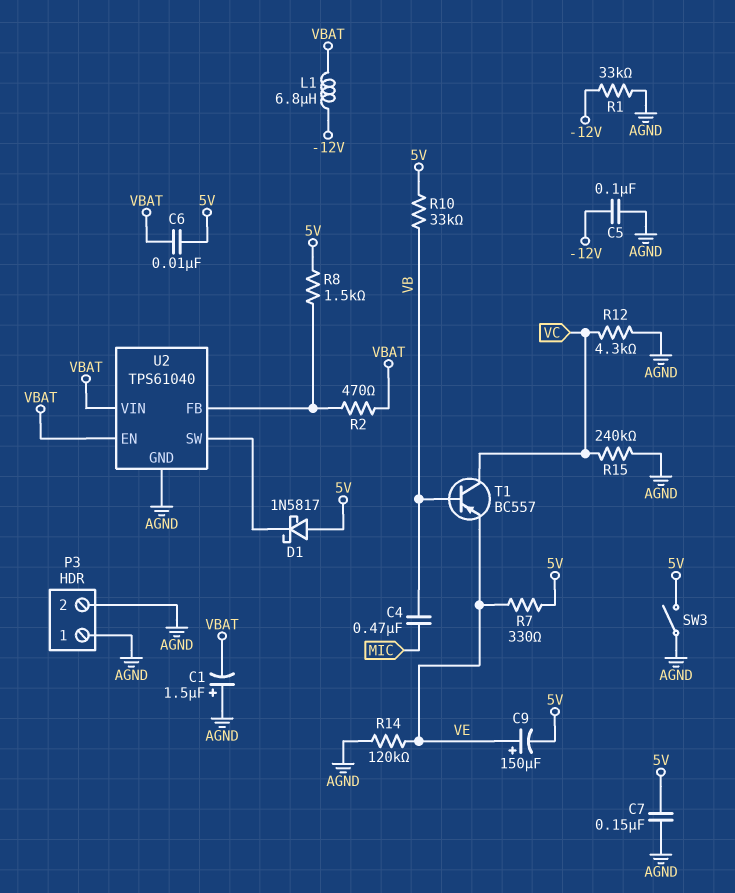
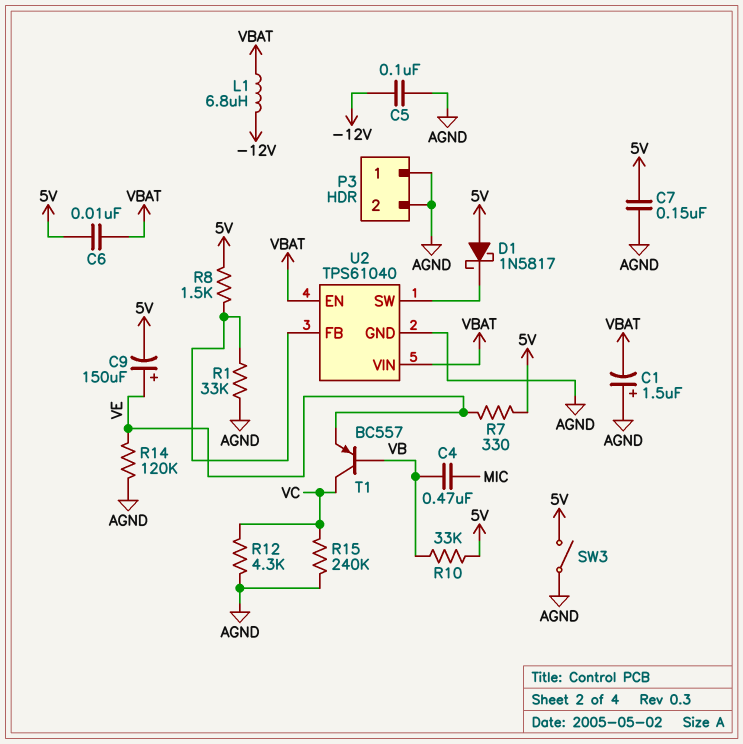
R1: 33k (-12V, AGND) -> 33k (AGND, U2/FB)
R2: 470 (U2/FB, VBAT) -> none

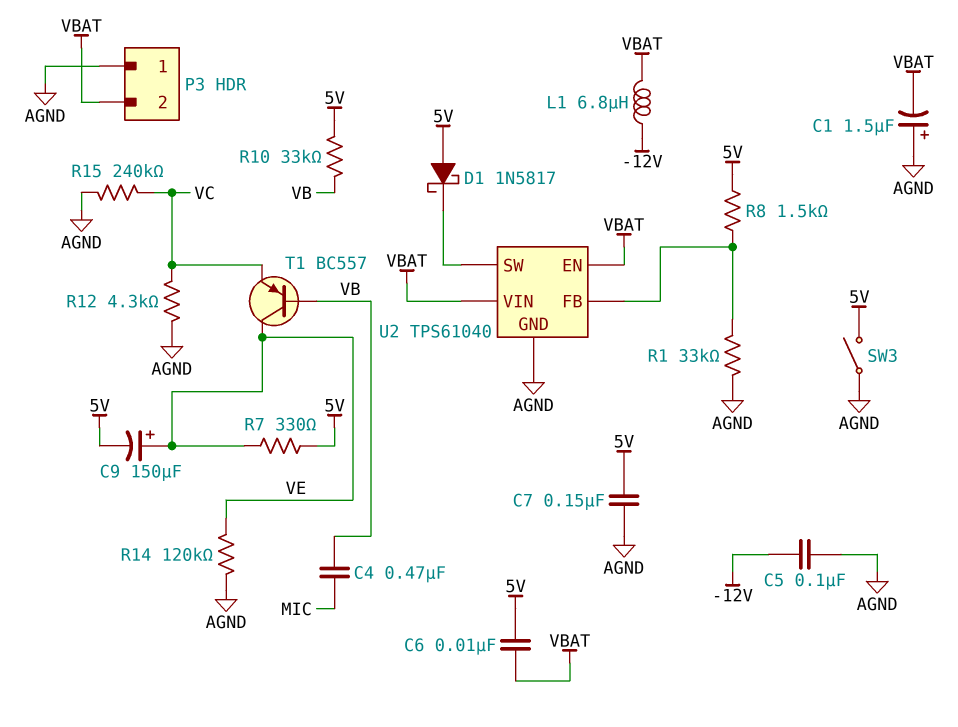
P3 pin 2: AGND -> VBAT
T1: PNP BC557 (B VB, C VC, E VE) -> PNP BC557 (B VB, C VE, E VC)

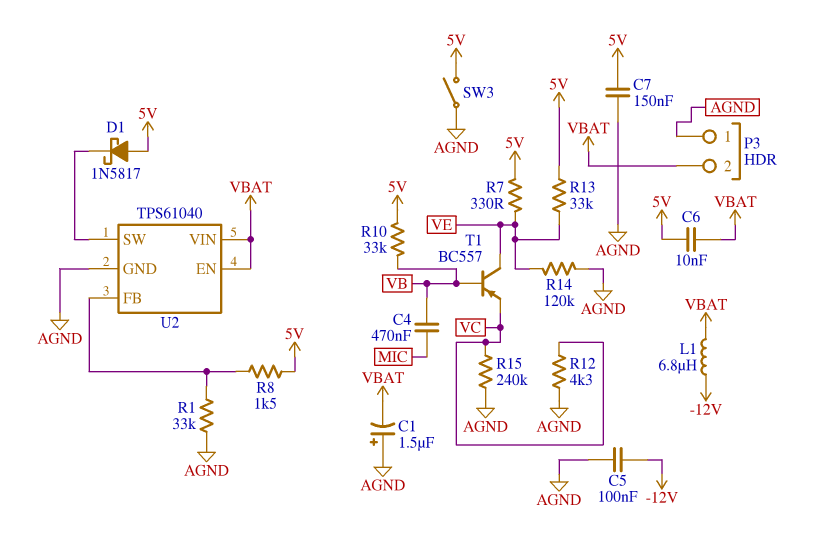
C9: 150uF (plus VE, minus 5V) -> none
R13: none -> 33k (5V, VE)

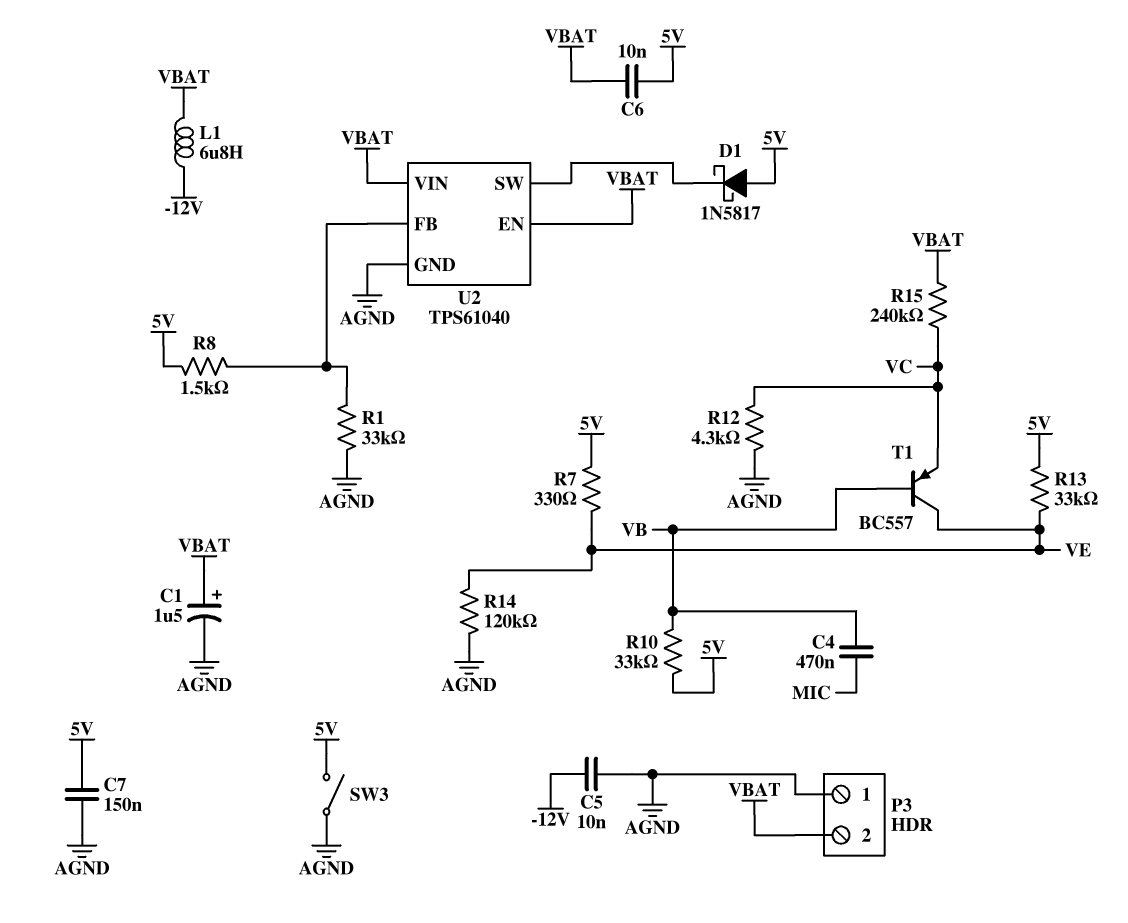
C1: 1.5uF (plus AGND, minus VBAT) -> 1.5uF (plus VBAT, minus AGND)
C5: 100nF (-12V, AGND) -> 10nF (-12V, AGND)
R15: 240k (AGND, VC) -> 240k (VBAT, VC)

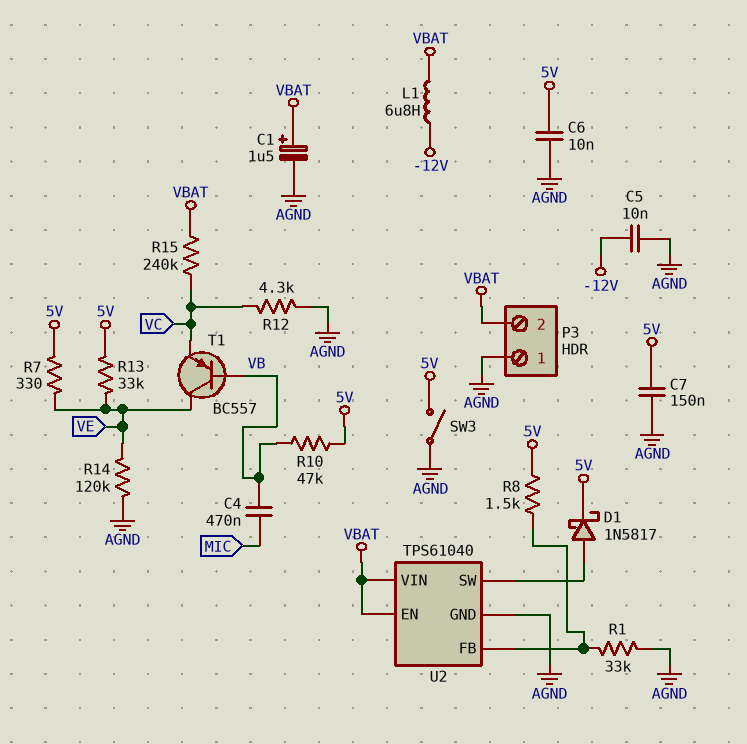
C6: 10nF (5V, VBAT) -> 10nF (5V, AGND)
D1: schottky 1N5817 (A 5V, K U2/SW) -> schottky 1N5817 (A U2/SW, K 5V)
R10: 33k (5V, VB) -> 47k (5V, VB)

